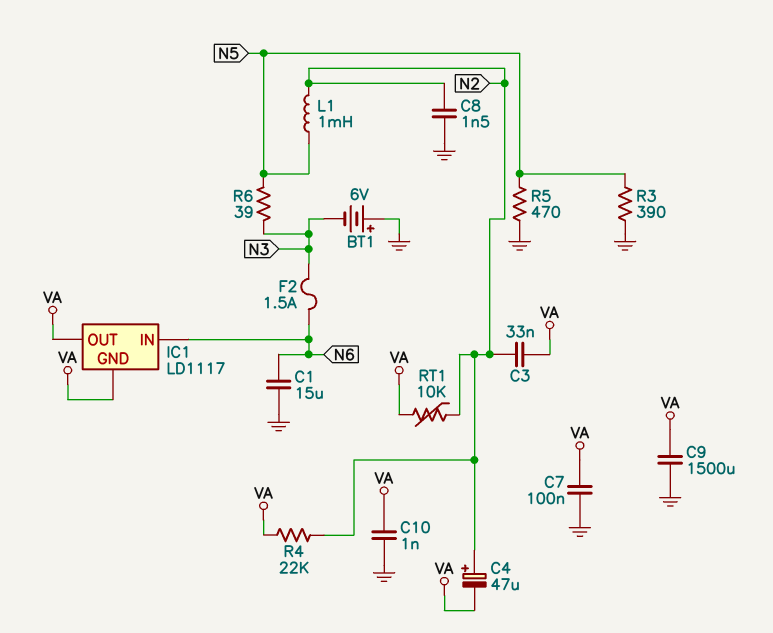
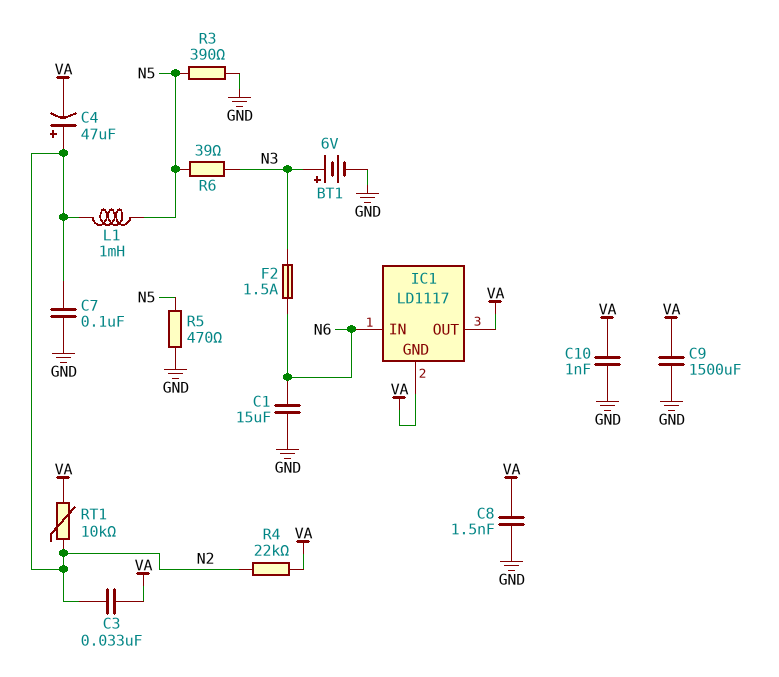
BT1: 6V (plus GND, minus N3) -> 6V (plus N3, minus GND)
C7: 100nF (GND, VA) -> 100nF (GND, N2)
C8: 1.5nF (GND, N2) -> 1.5nF (GND, VA)

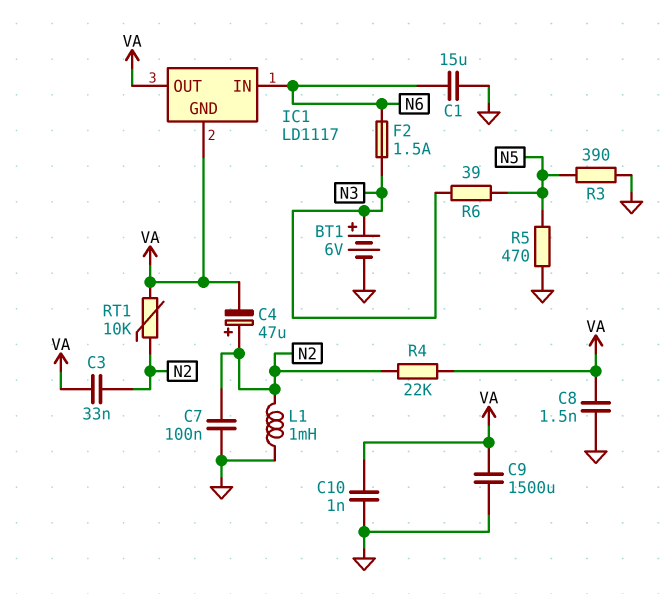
L1: 1mH (N2, N5) -> 1mH (GND, N2)

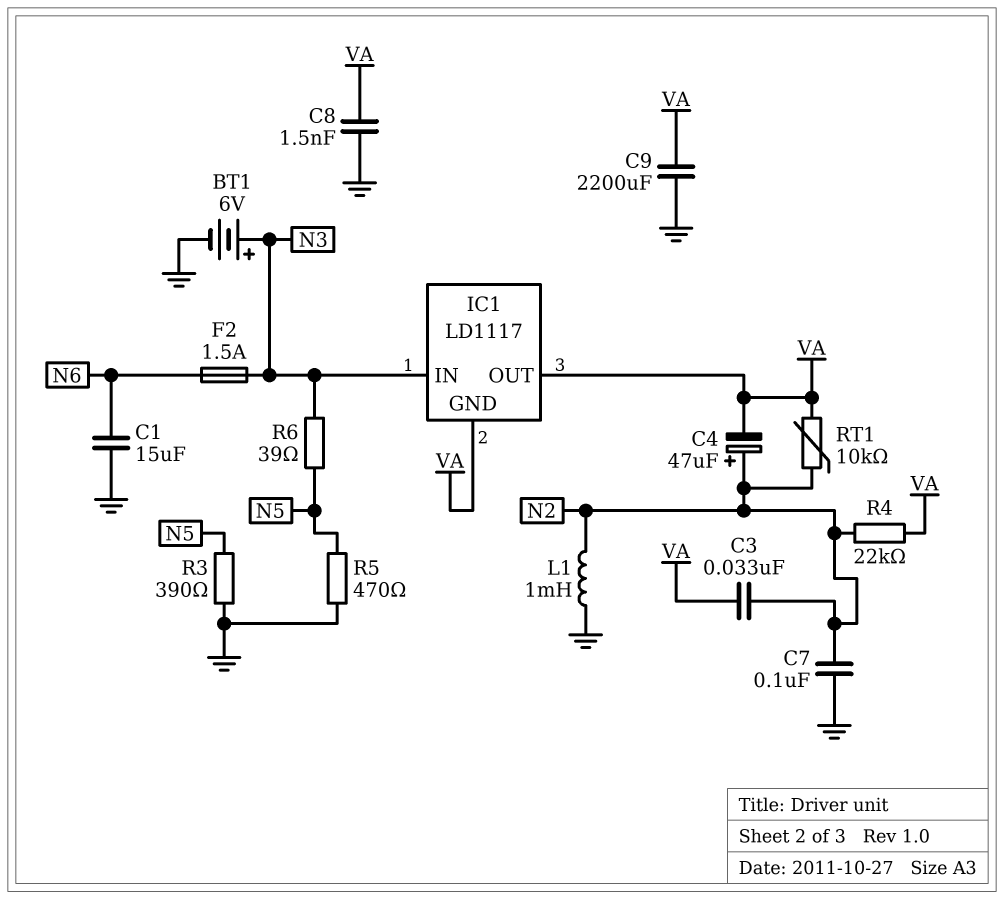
C9: 1500uF (GND, VA) -> 2200uF (GND, VA)
C10: 1nF (GND, VA) -> none
IC1 pin IN: N6 -> N3

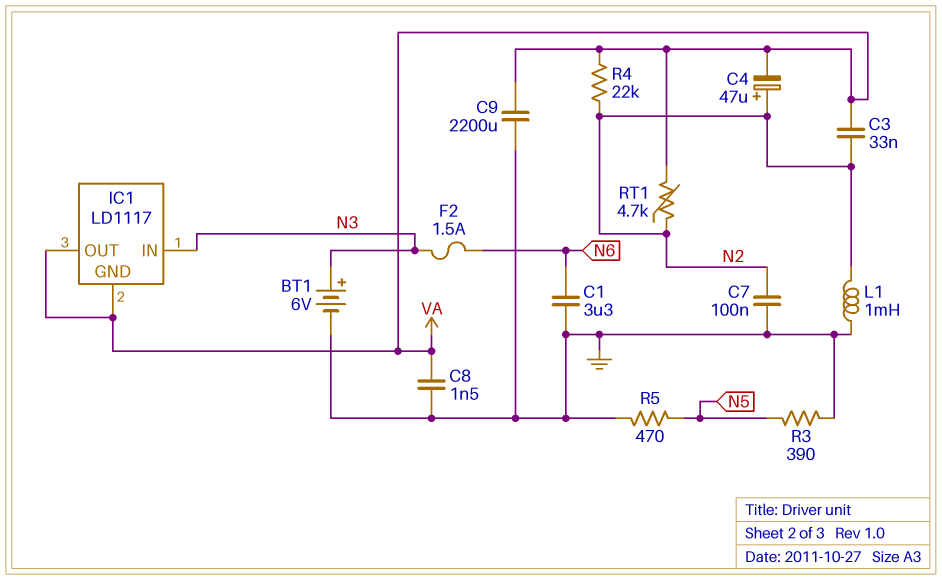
C1: 15uF (GND, N6) -> 3.3uF (GND, N6)
R6: 39 (N3, N5) -> none
RT1: 10k (N2, VA) -> 4.7k (N2, VA)

